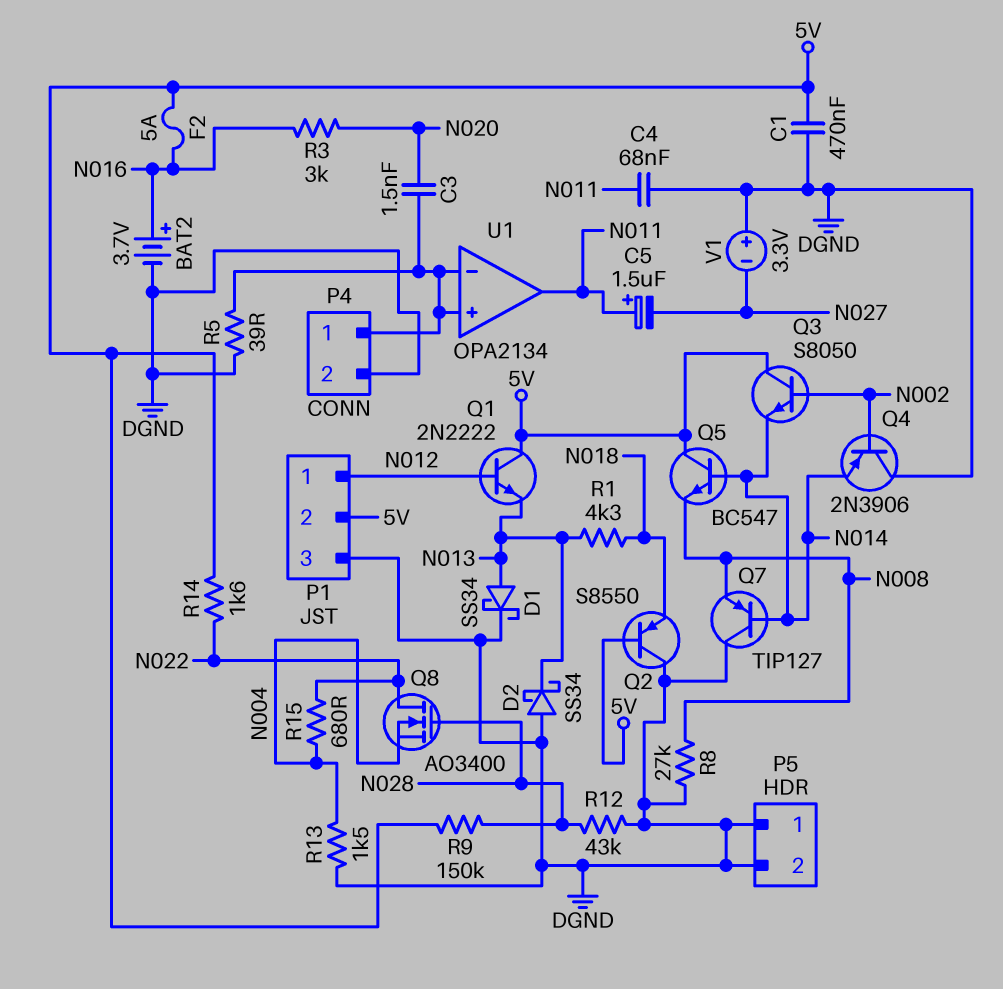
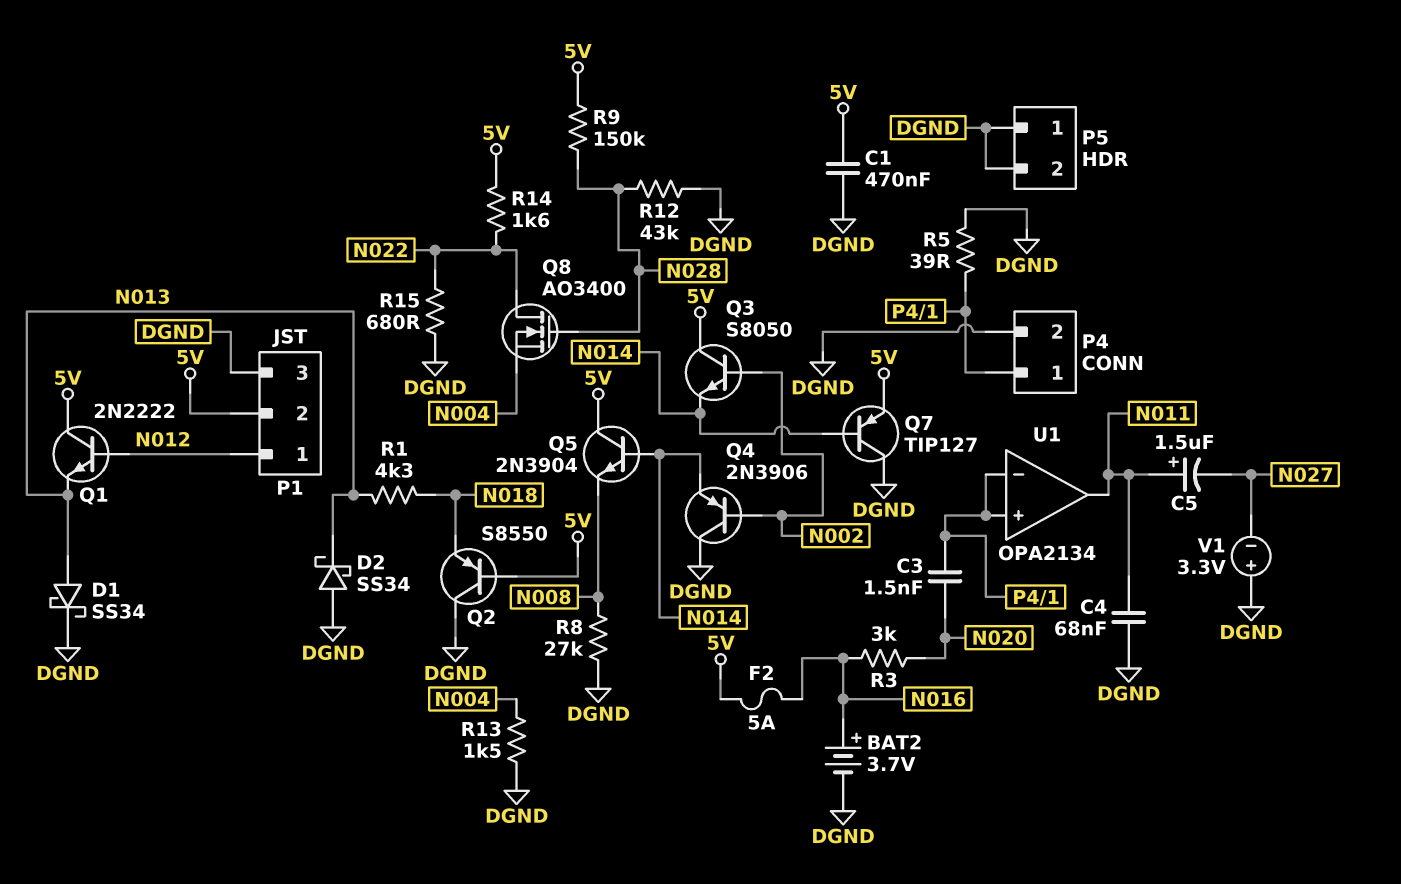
Q5: NPN BC547 (B N014, C 5V, E N008) -> NPN 2N3904 (B N014, C 5V, E N008)
Q7: PNP TIP127 (B N014, C DGND, E N008) -> PNP TIP127 (B N014, C DGND, E 5V)
R15: 680 (N004, N022) -> 680 (DGND, N022)

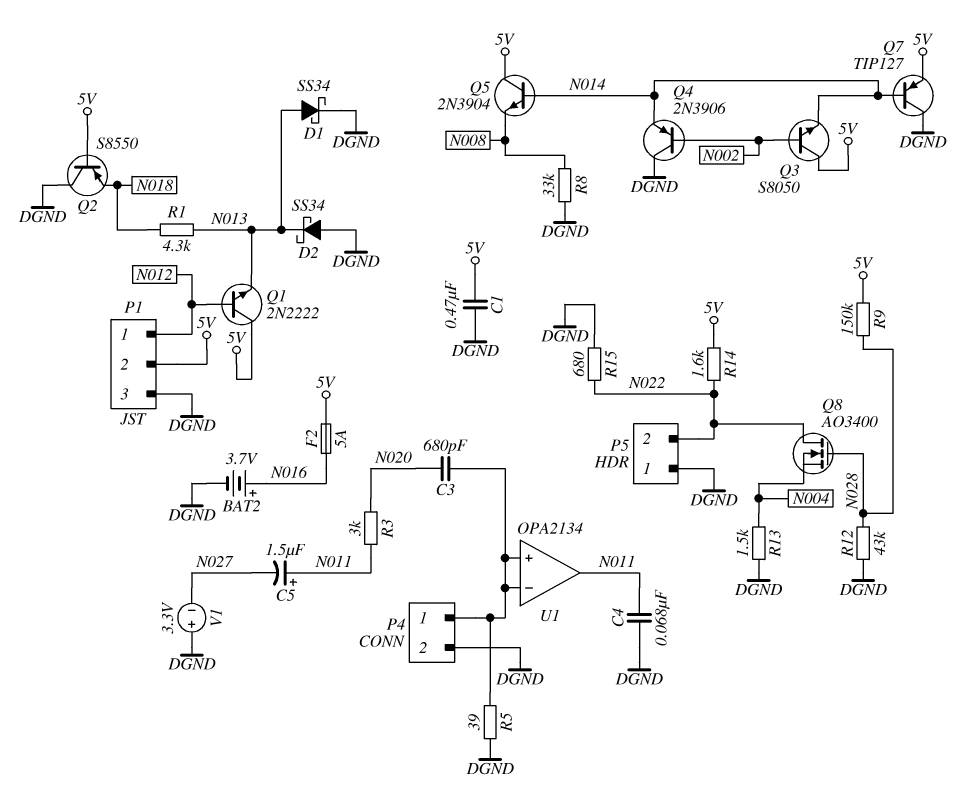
C3: 1.5nF (N020, P4/1) -> 680pF (N020, P4/1)
P5 pin 2: DGND -> N022
R3: 3k (N016, N020) -> 3k (N011, N020)
R8: 27k (DGND, N008) -> 33k (DGND, N008)

